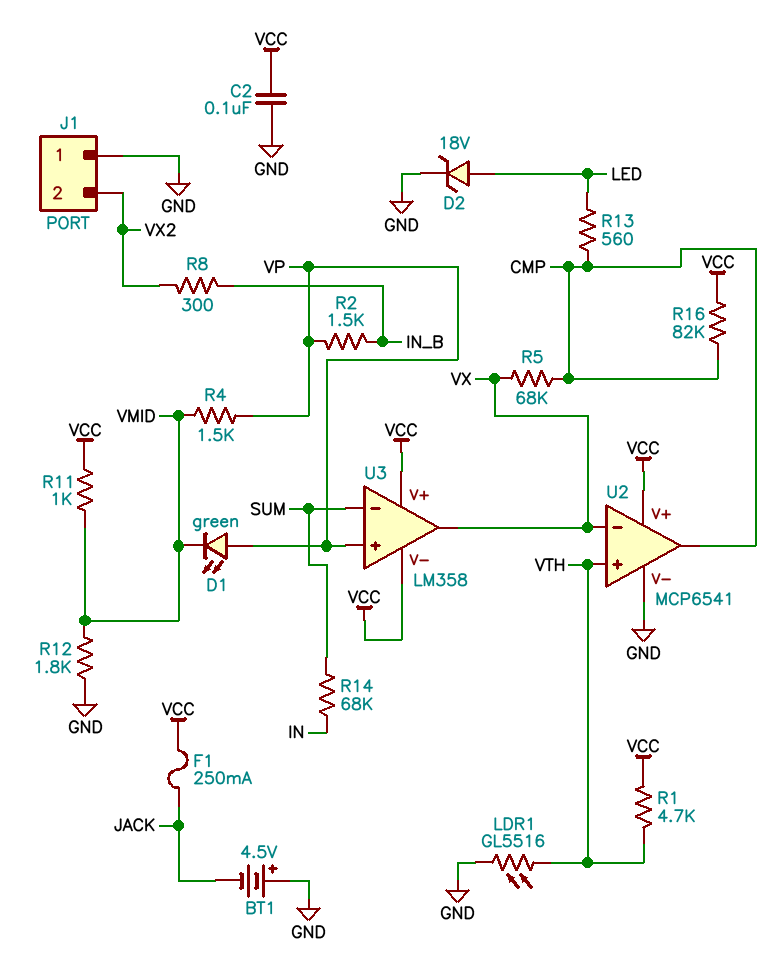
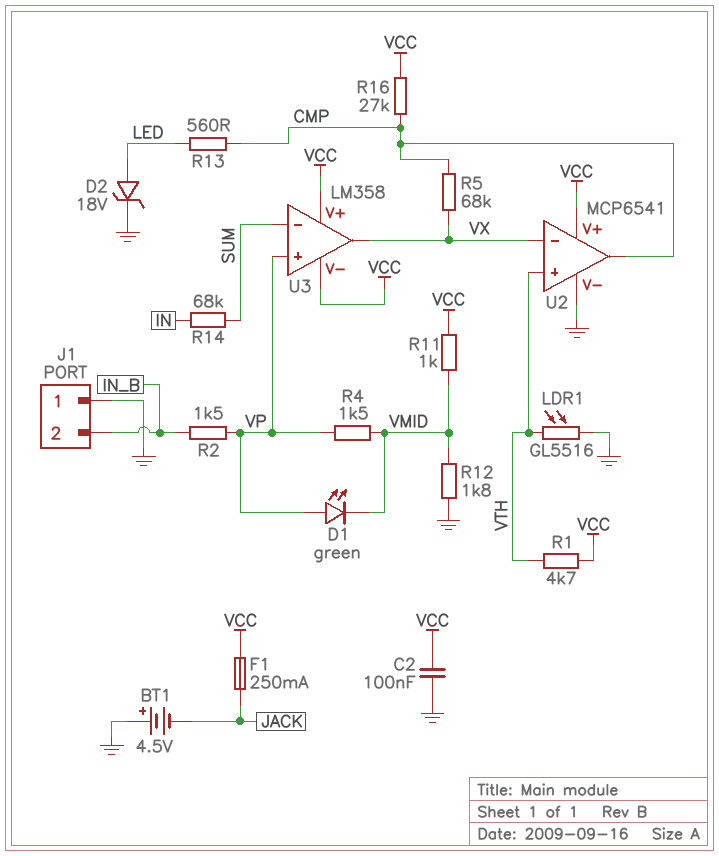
J1 pin 2: VX2 -> IN_B
R8: 300 (IN_B, VX2) -> none
R16: 82k (CMP, VCC) -> 27k (CMP, VCC)

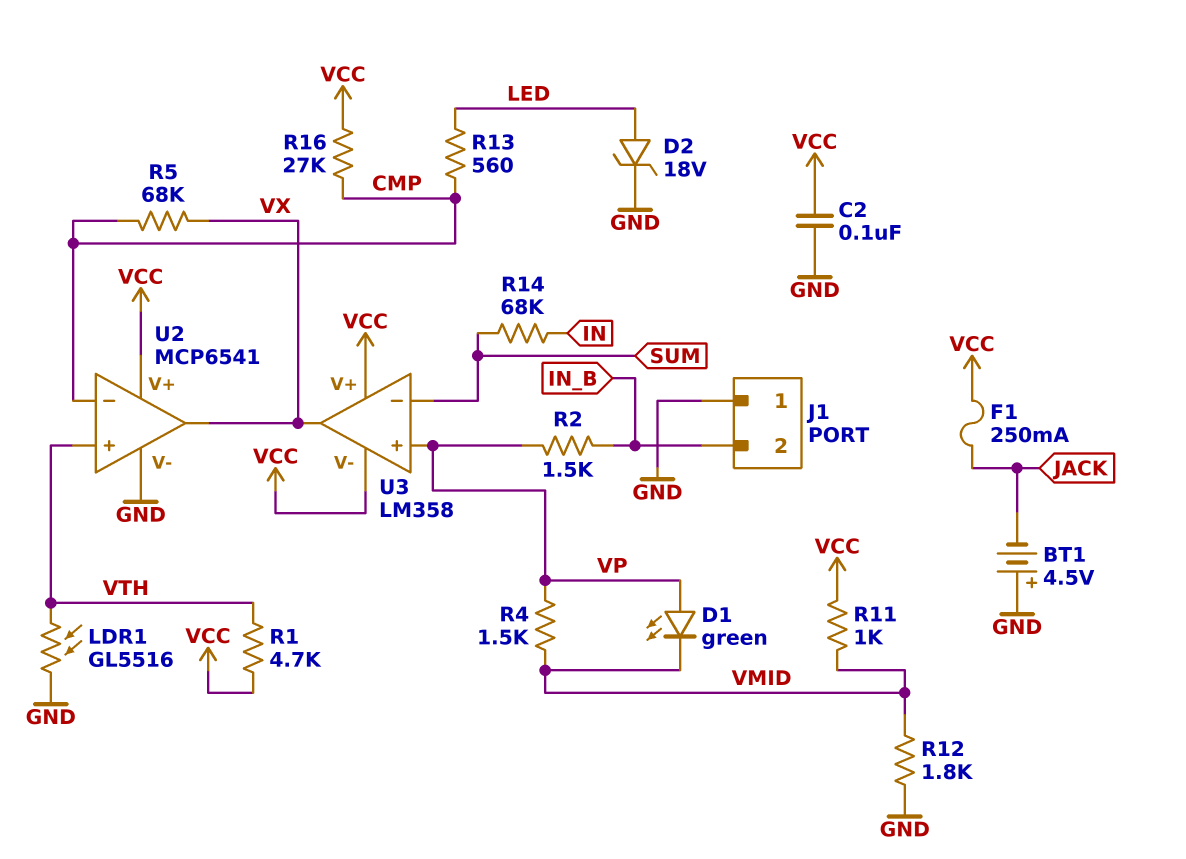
U2 pin in-: VX -> CMP
U2 pin out: CMP -> VX

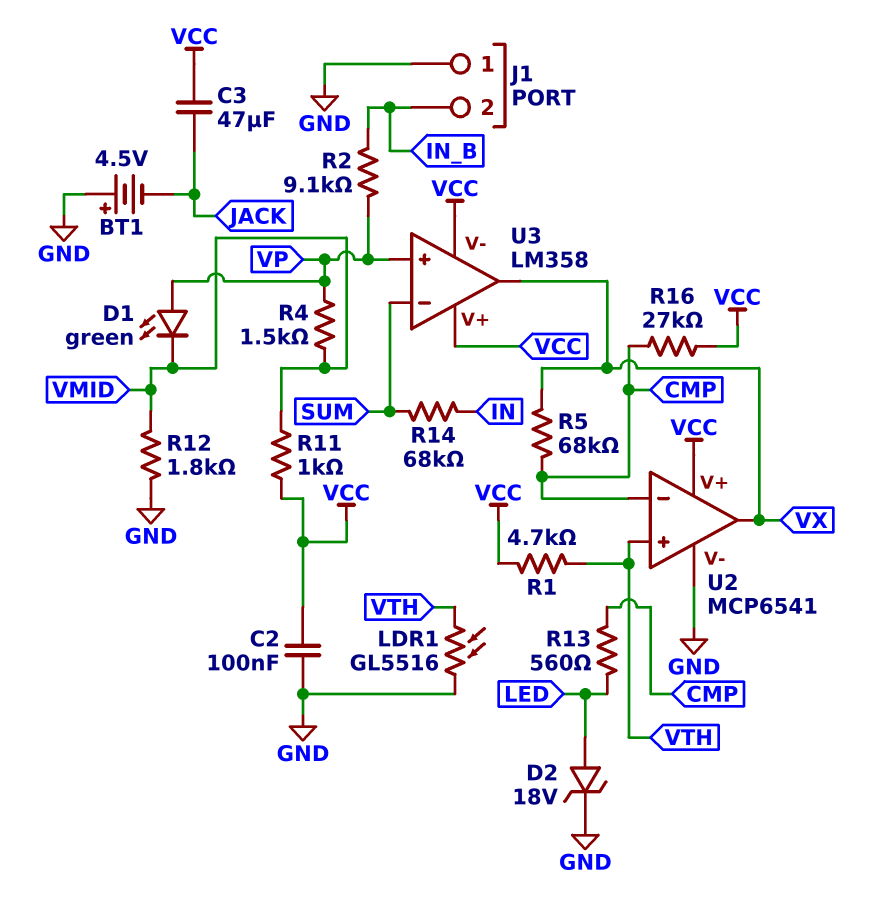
C3: none -> 47uF (JACK, VCC)
F1: 250mA (JACK, VCC) -> none
R2: 1.5k (IN_B, VP) -> 9.1k (IN_B, VP)

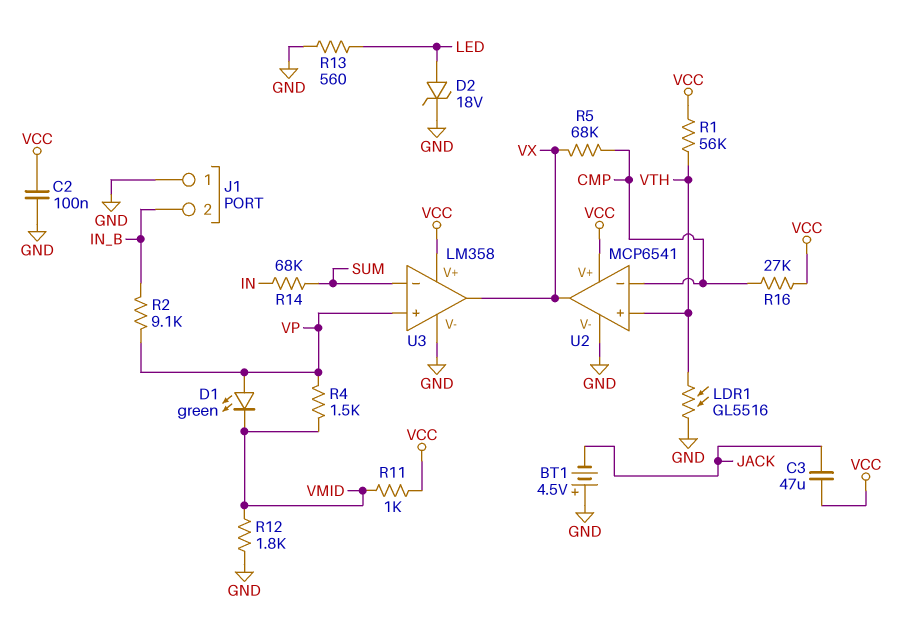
R1: 4.7k (VCC, VTH) -> 56k (VCC, VTH)
R13: 560 (CMP, LED) -> 560 (GND, LED)
U3 pin V-: VCC -> GND

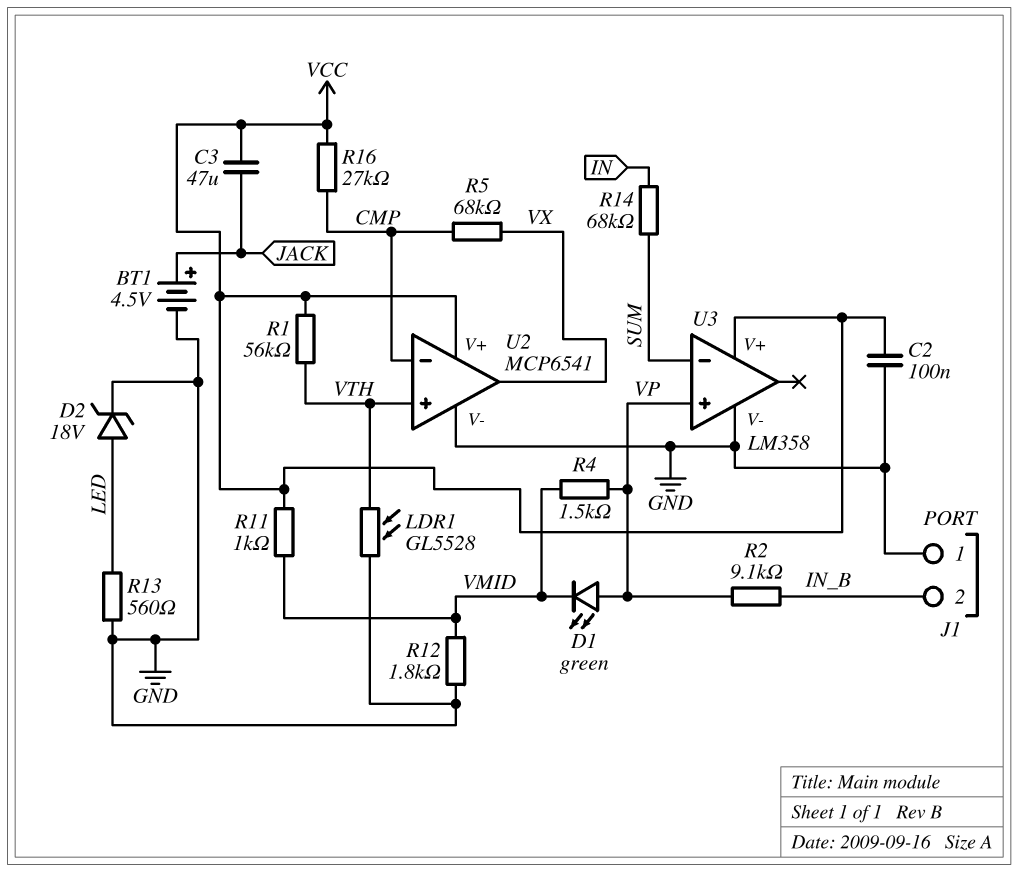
BT1: 4.5V (plus GND, minus JACK) -> 4.5V (plus JACK, minus GND)
LDR1: GL5516 (GND, VTH) -> GL5528 (GND, VTH)
U3 pin out: VX -> none

